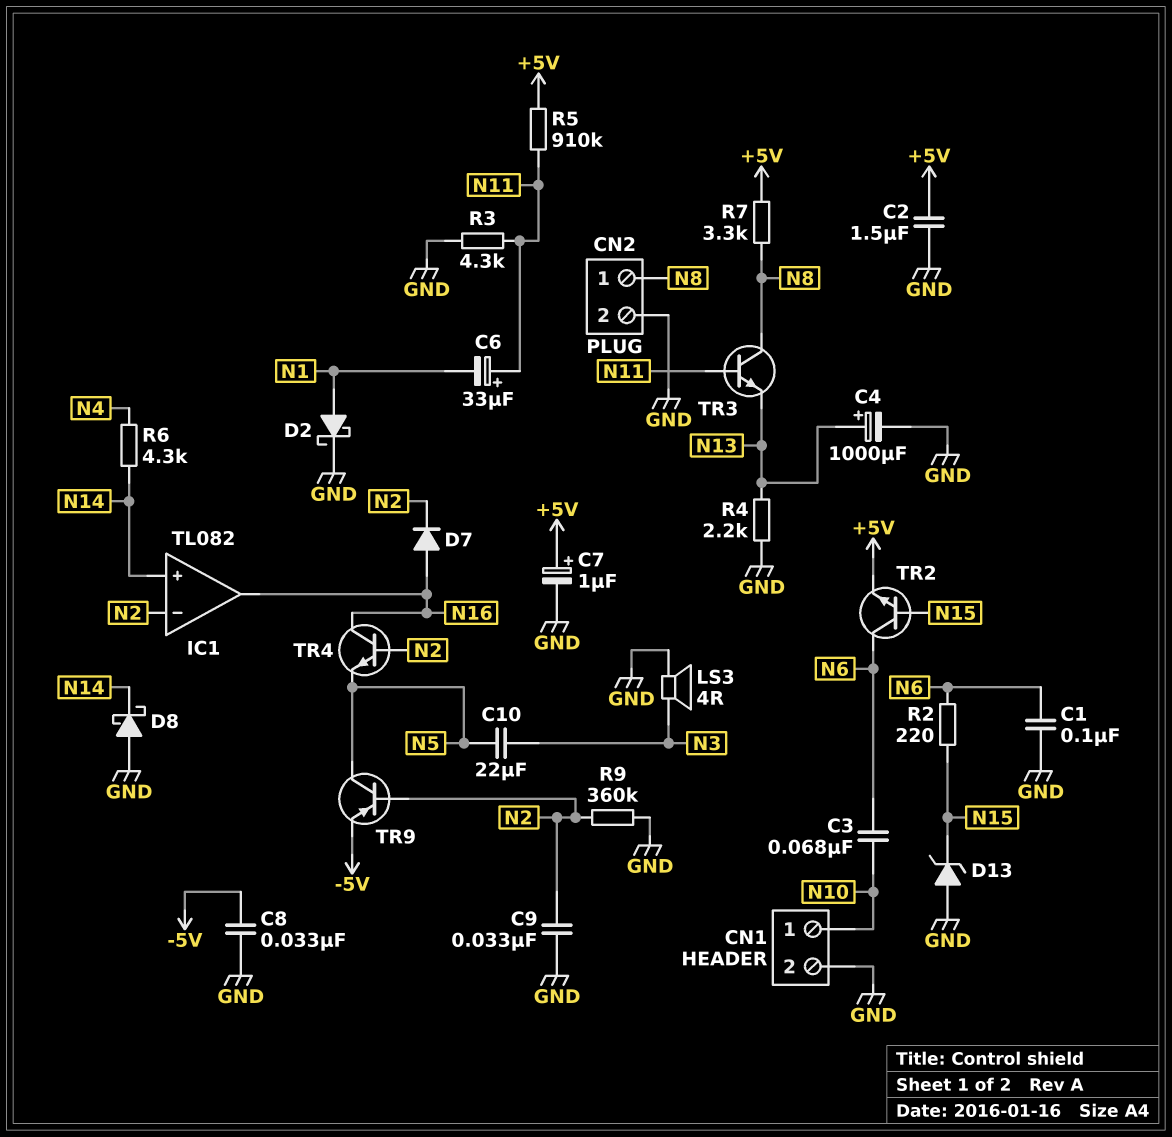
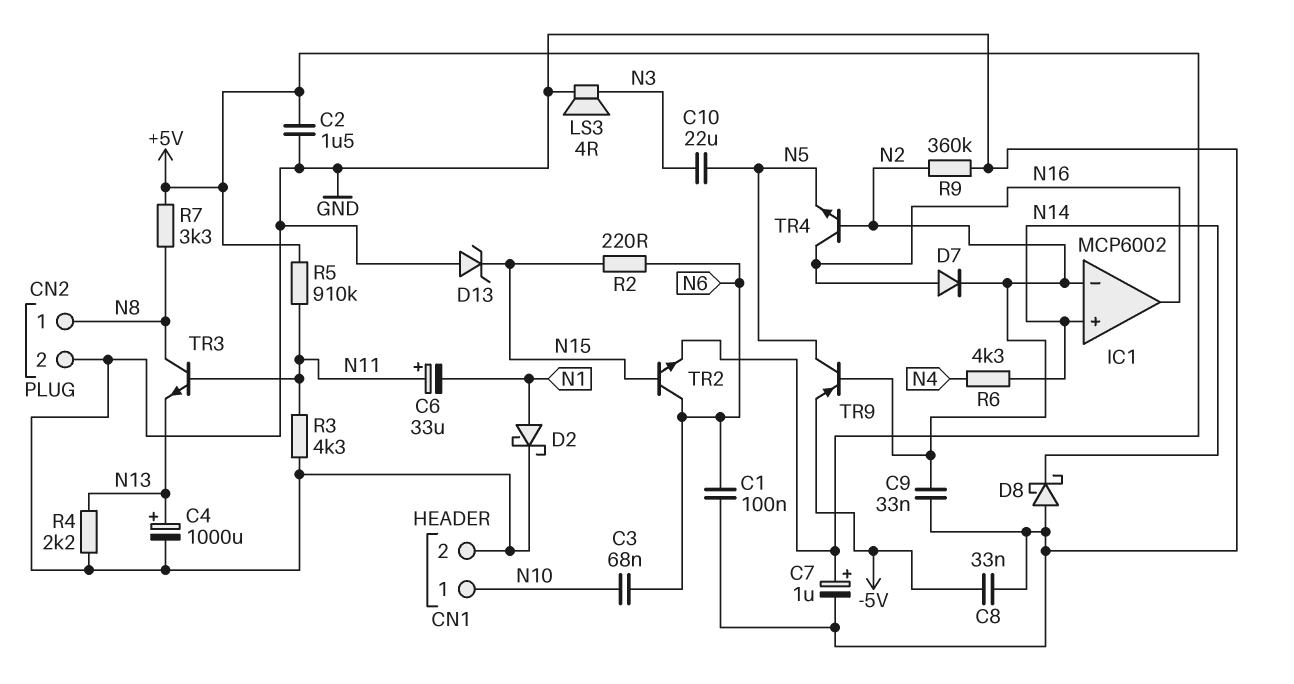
IC1: TL082 -> MCP6002

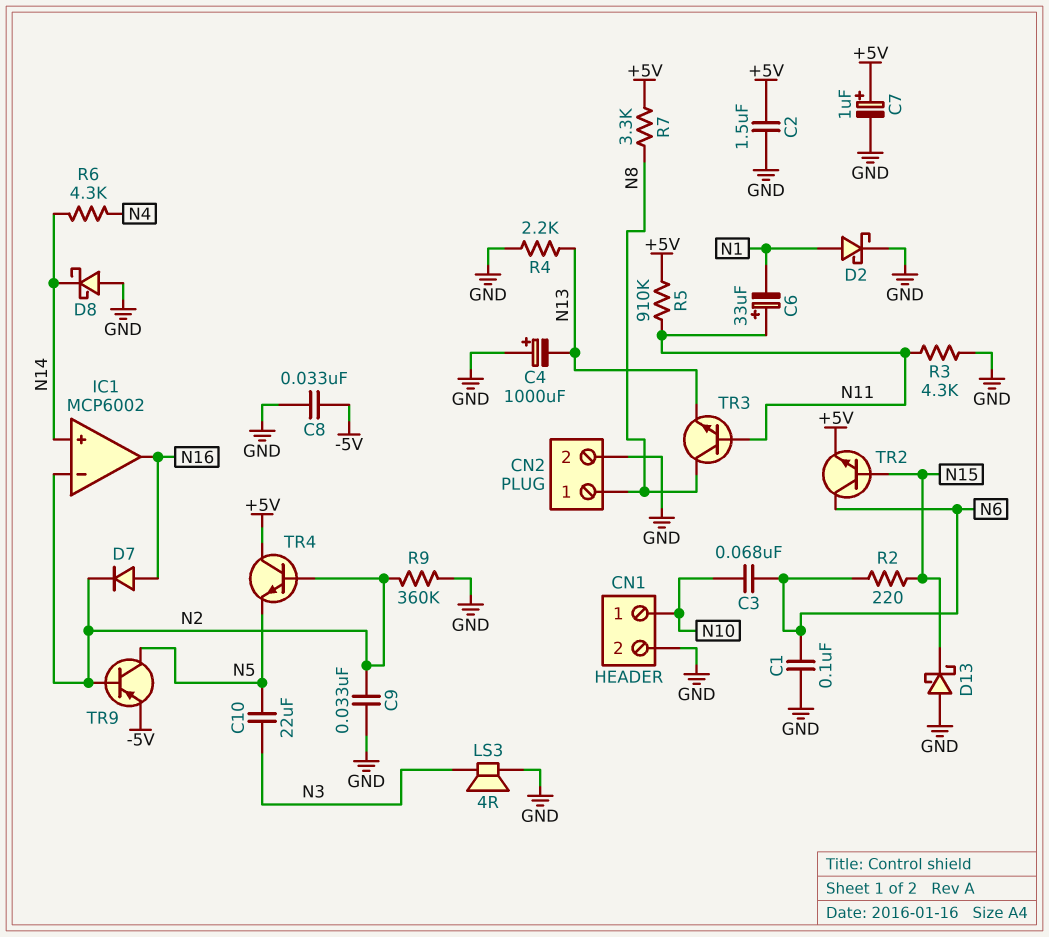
C4: 1000uF (plus N13, minus GND) -> 1000uF (plus GND, minus N13)
D13: zener (A GND, K N15) -> schottky (A GND, K N15)
TR4: NPN (B N2, C N16, E N5) -> NPN (B N2, C +5V, E N5)

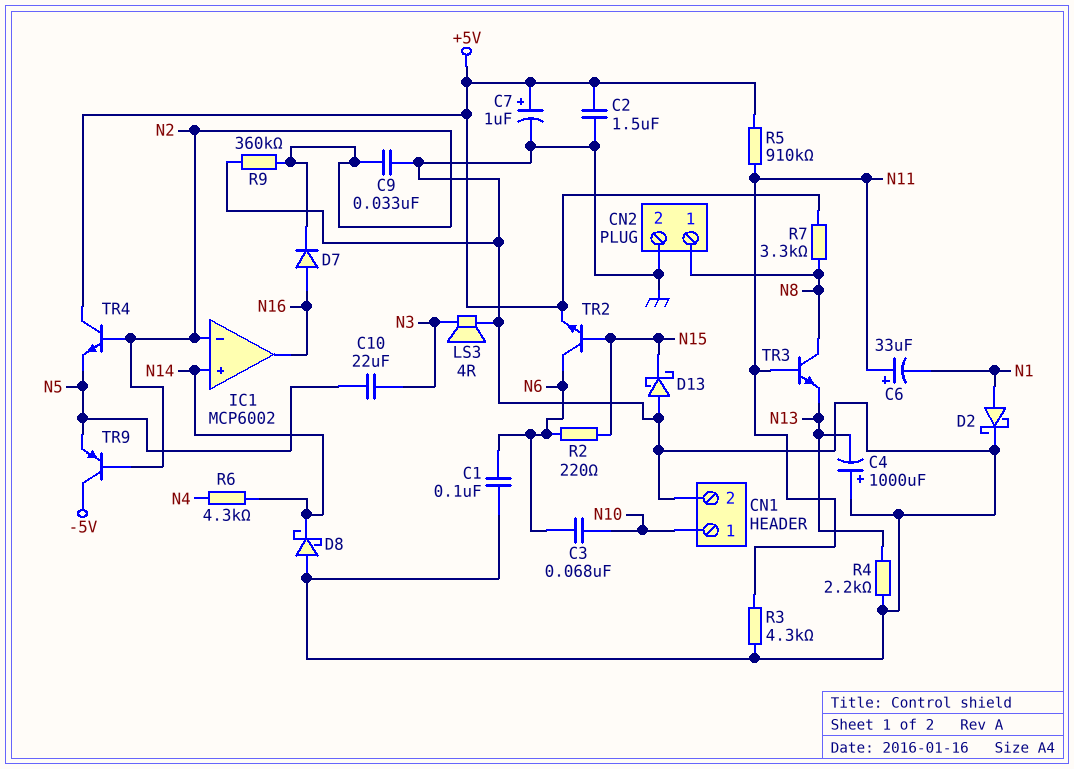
C8: 33nF (-5V, GND) -> none
TR9: PNP (B N2, C N5, E -5V) -> PNP (B N2, C -5V, E N5)

